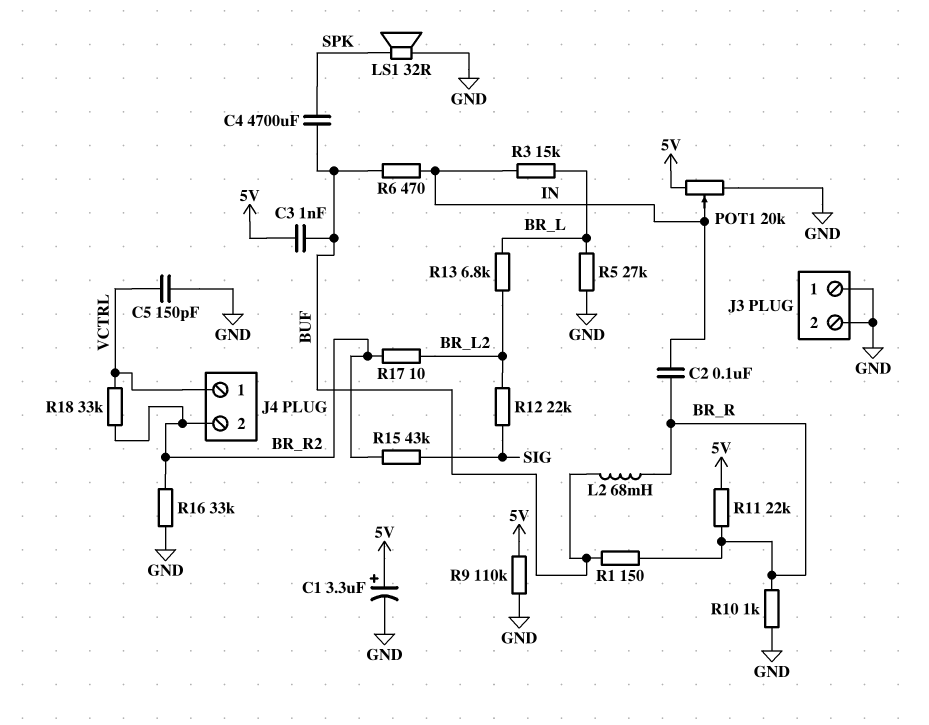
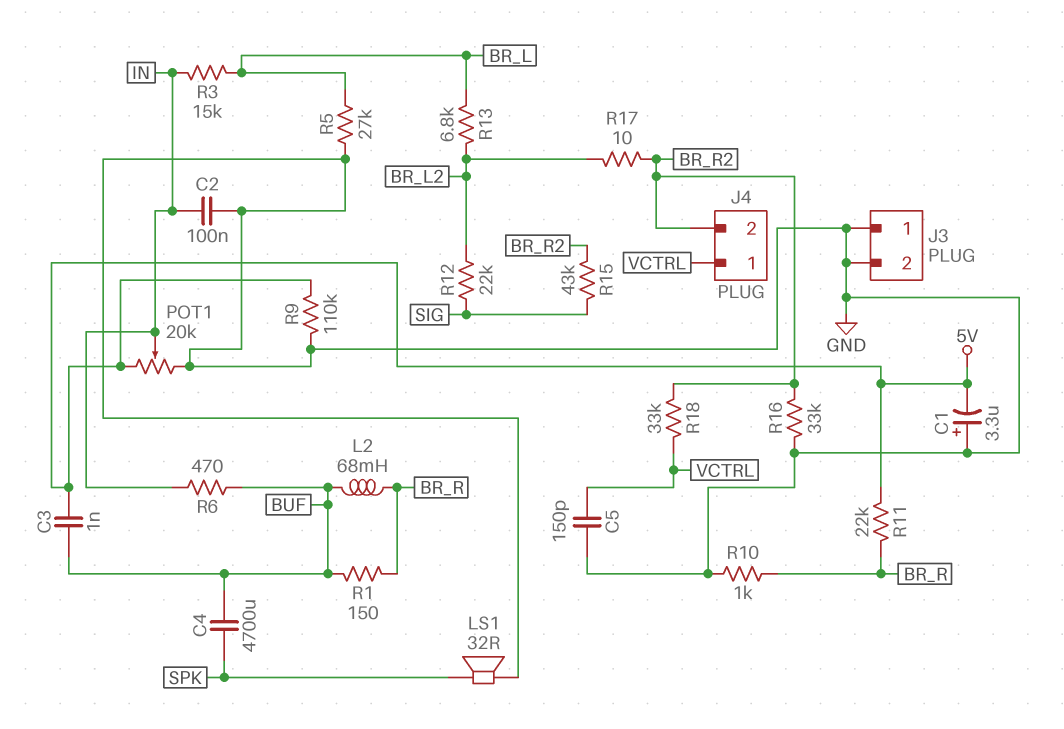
C1: 3.3uF (plus 5V, minus GND) -> 3.3uF (plus GND, minus 5V)
C2: 100nF (BR_R, IN) -> 100nF (GND, IN)

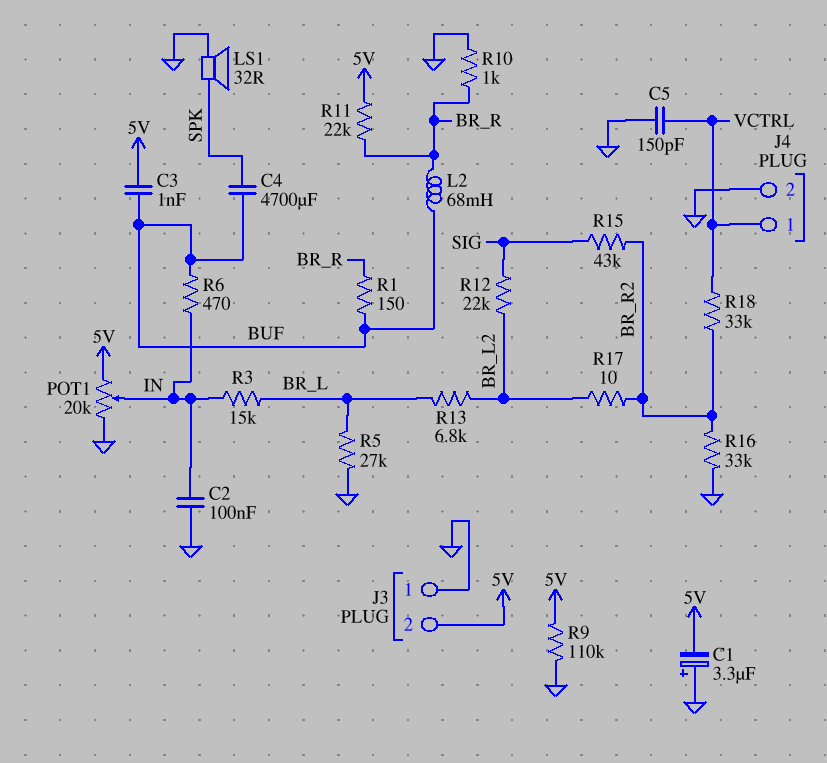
J3 pin 2: GND -> 5V
J4 pin 2: BR_R2 -> GND

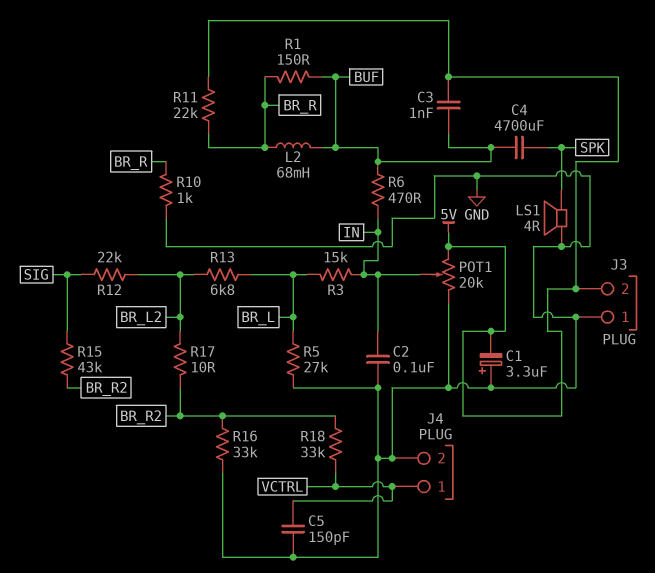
LS1: speaker 32R (GND, SPK) -> speaker 4R (GND, SPK)
R9: 110k (5V, GND) -> none

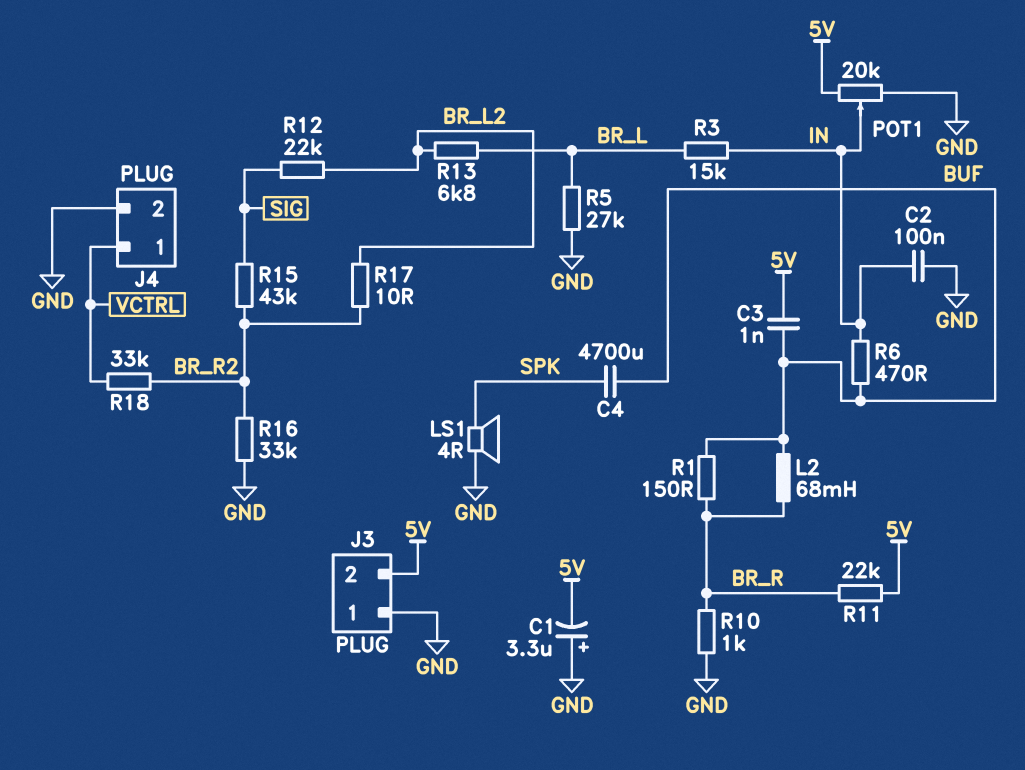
C5: 150pF (GND, VCTRL) -> none

